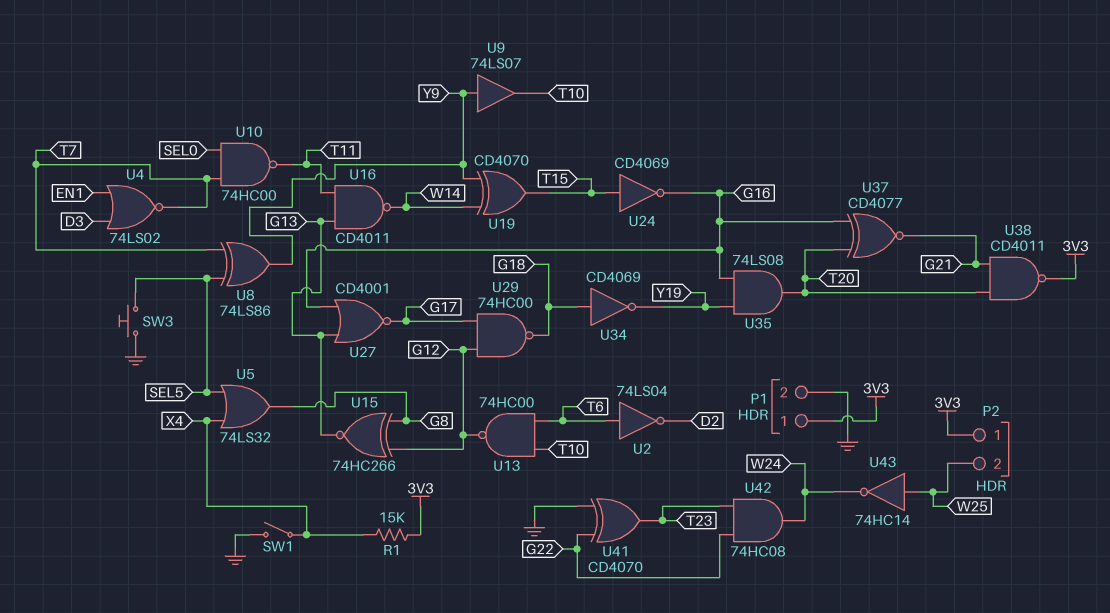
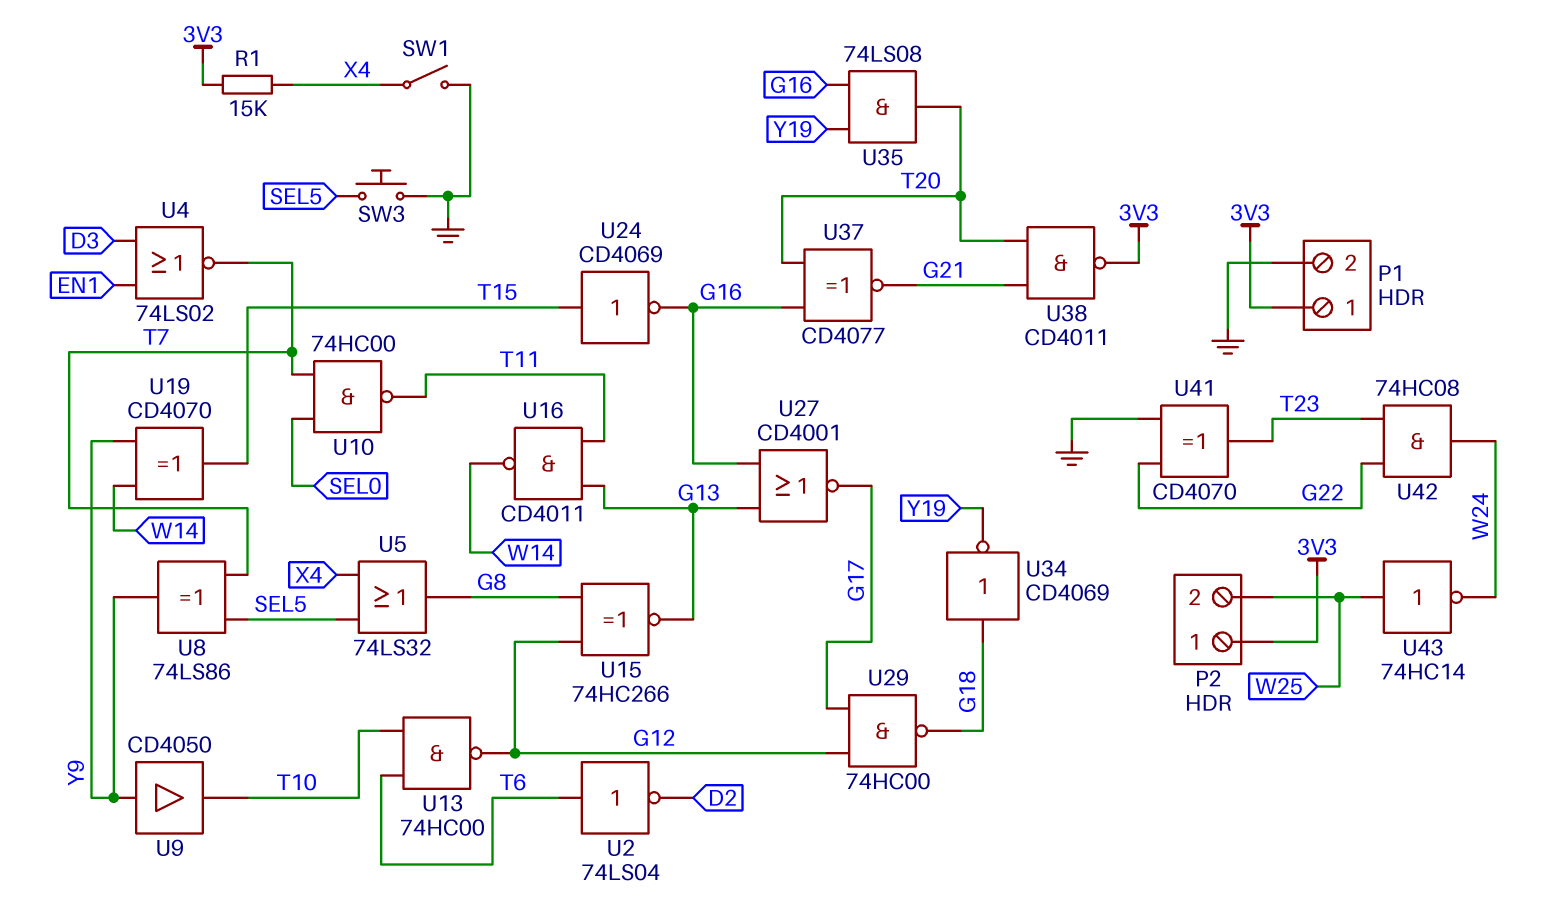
U9: buffer 74LS07 (in Y9, out T10) -> buffer CD4050 (in Y9, out T10)

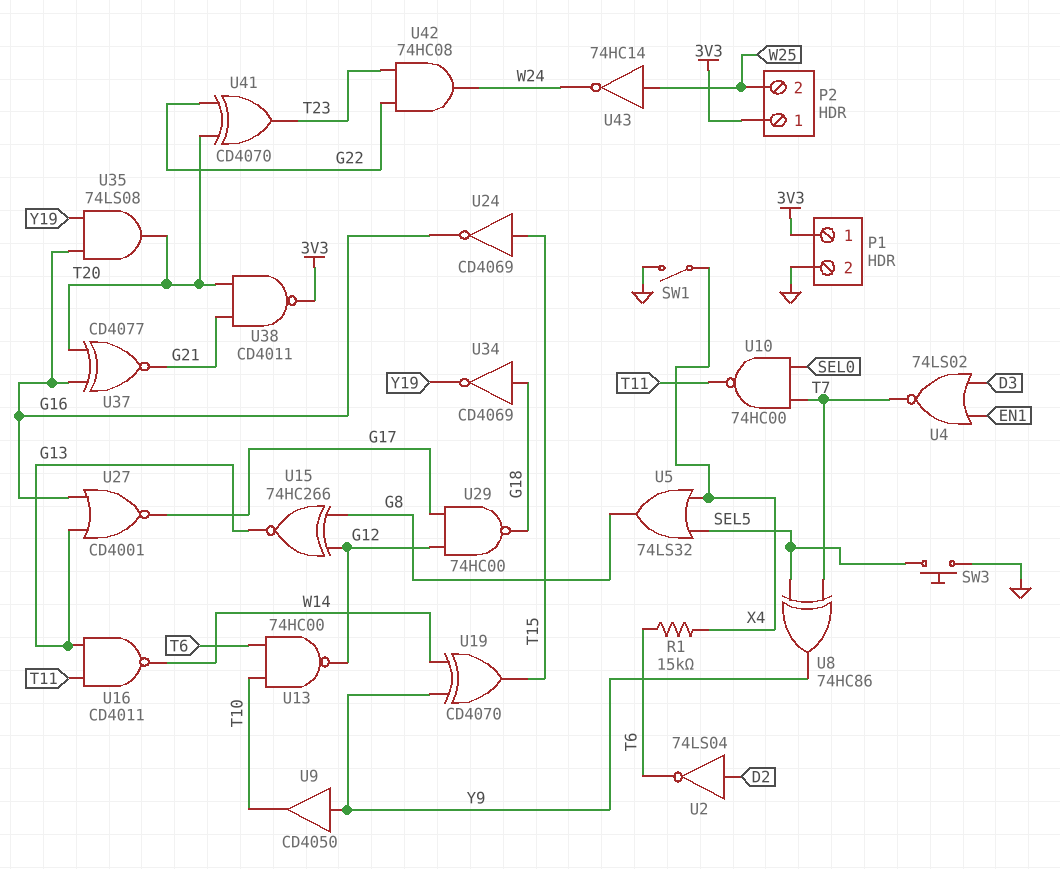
R1: 15k (3V3, X4) -> 15k (T6, X4)
U2: NOT 74LS04 (in T6, out D2) -> NOT 74LS04 (in D2, out T6)
U8: XOR 74LS86 (in SEL5, in T7, out Y9) -> XOR 74HC86 (in SEL5, in T7, out Y9)
U41: XOR CD4070 (in G22, in GND, out T23) -> XOR CD4070 (in G22, in T20, out T23)

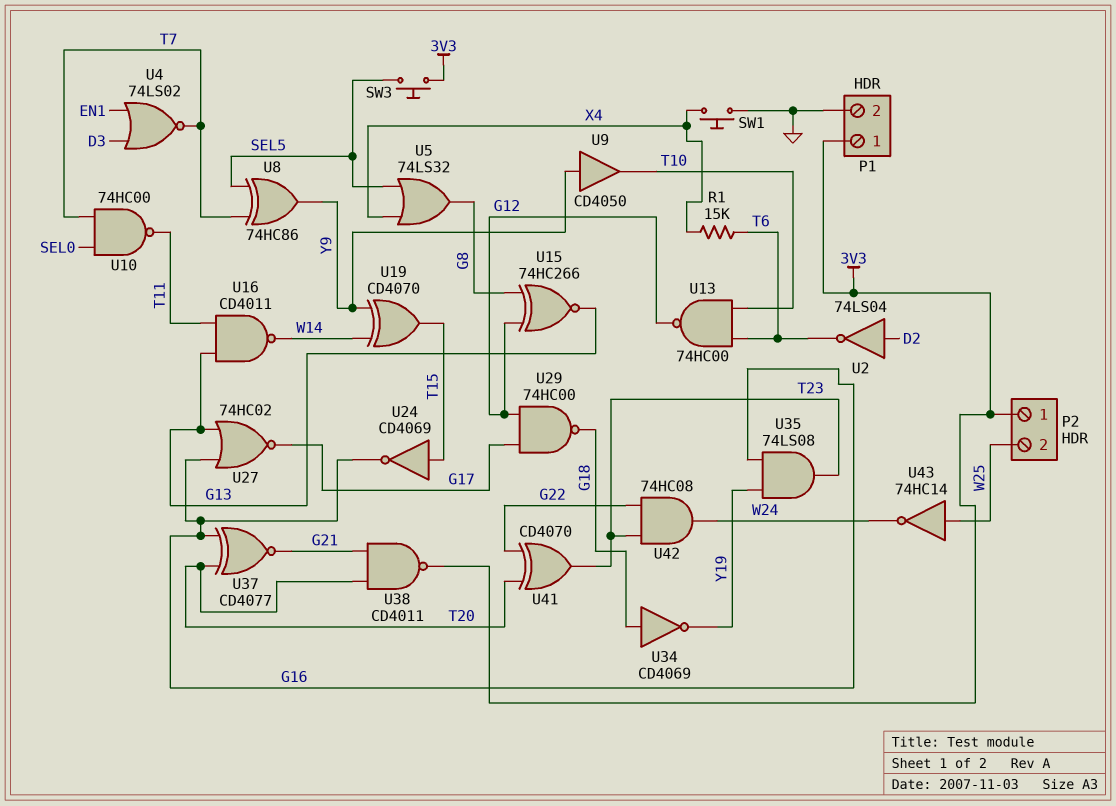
SW1: switch (GND, X4) -> button (GND, X4)
SW3: button (GND, SEL5) -> button (3V3, SEL5)
U27: NOR CD4001 (in G13, in G16, out G17) -> NOR 74HC02 (in G13, in G16, out G17)
U35: AND 74LS08 (in G16, in Y19, out T20) -> AND 74LS08 (in G16, in Y19, out T23)

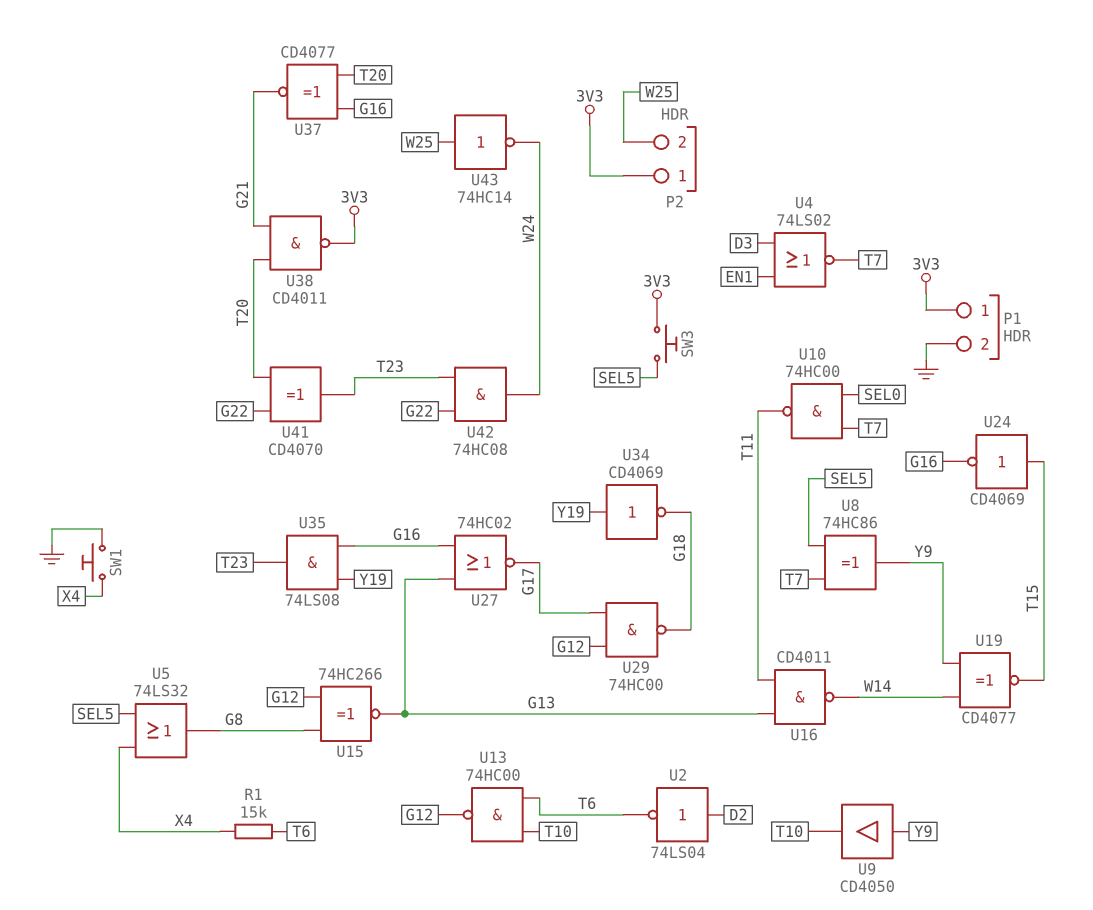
U19: XOR CD4070 (in W14, in Y9, out T15) -> XNOR CD4077 (in W14, in Y9, out T15)
U34: NOT CD4069 (in G18, out Y19) -> NOT CD4069 (in Y19, out G18)

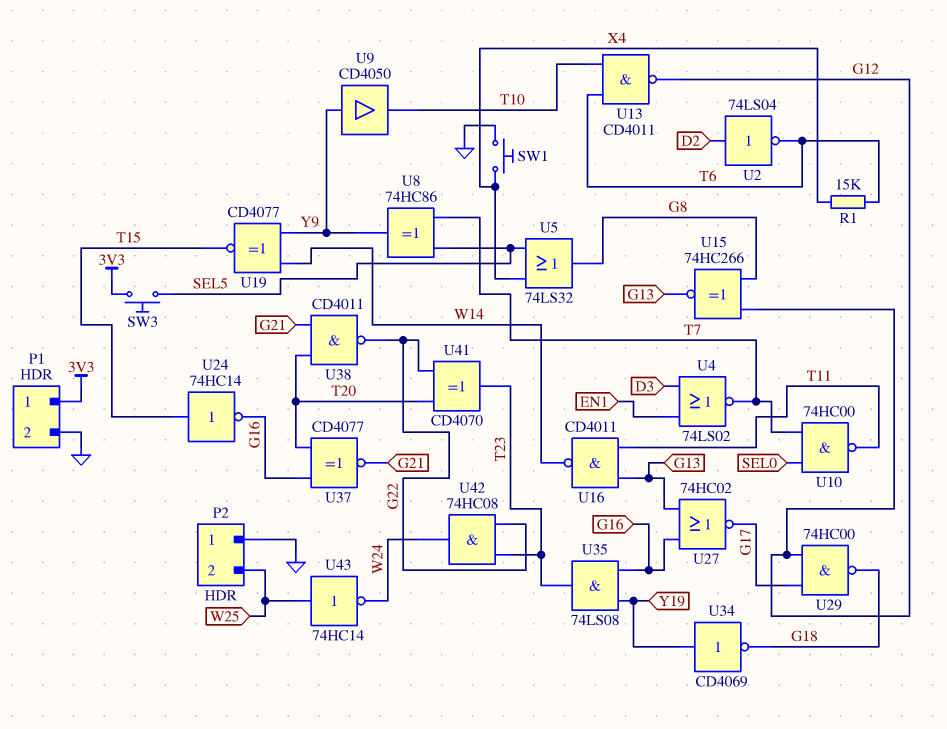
P2 pin 1: 3V3 -> GND
U13: NAND 74HC00 (in T6, in T10, out G12) -> NAND CD4011 (in T6, in T10, out G12)
U24: NOT CD4069 (in T15, out G16) -> NOT 74HC14 (in T15, out G16)
U38: NAND CD4011 (in G21, in T20, out 3V3) -> NAND CD4011 (in G21, in T20, out G22)

